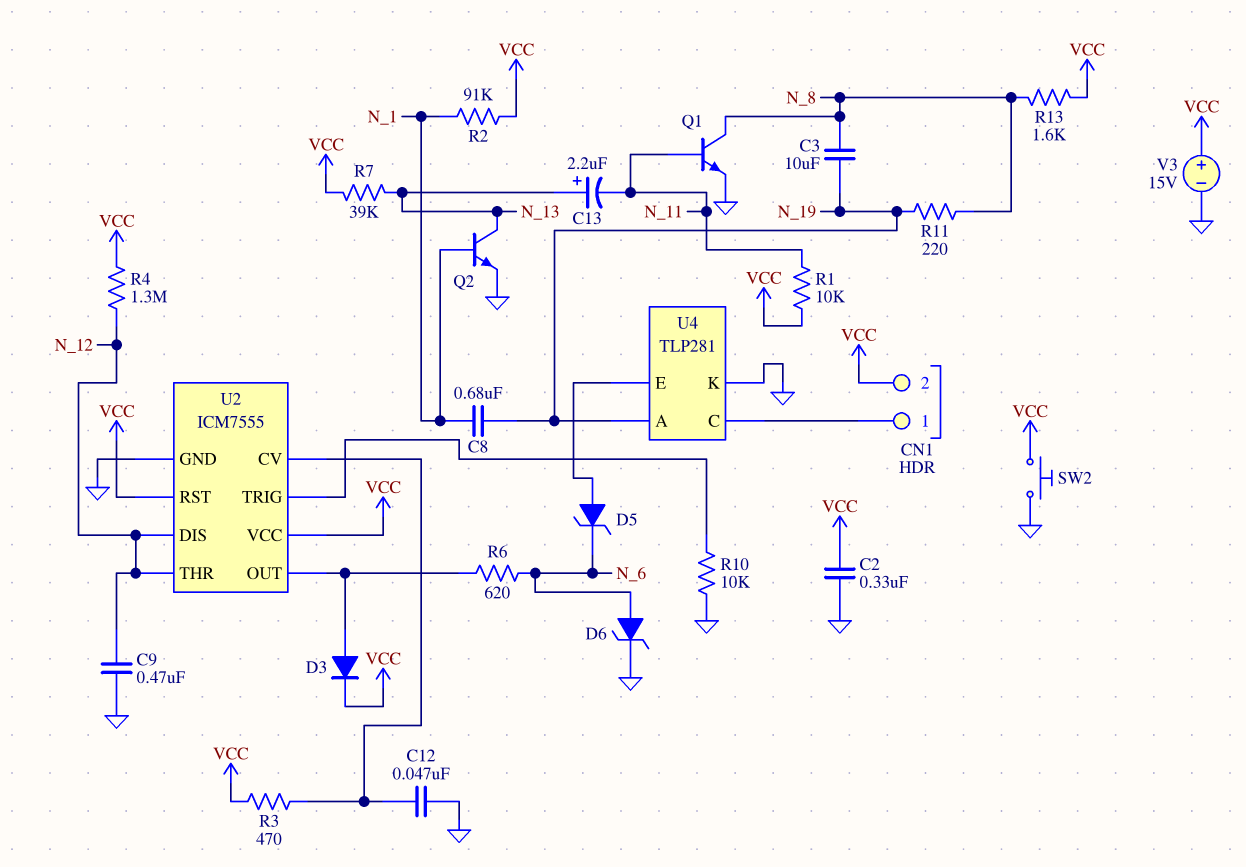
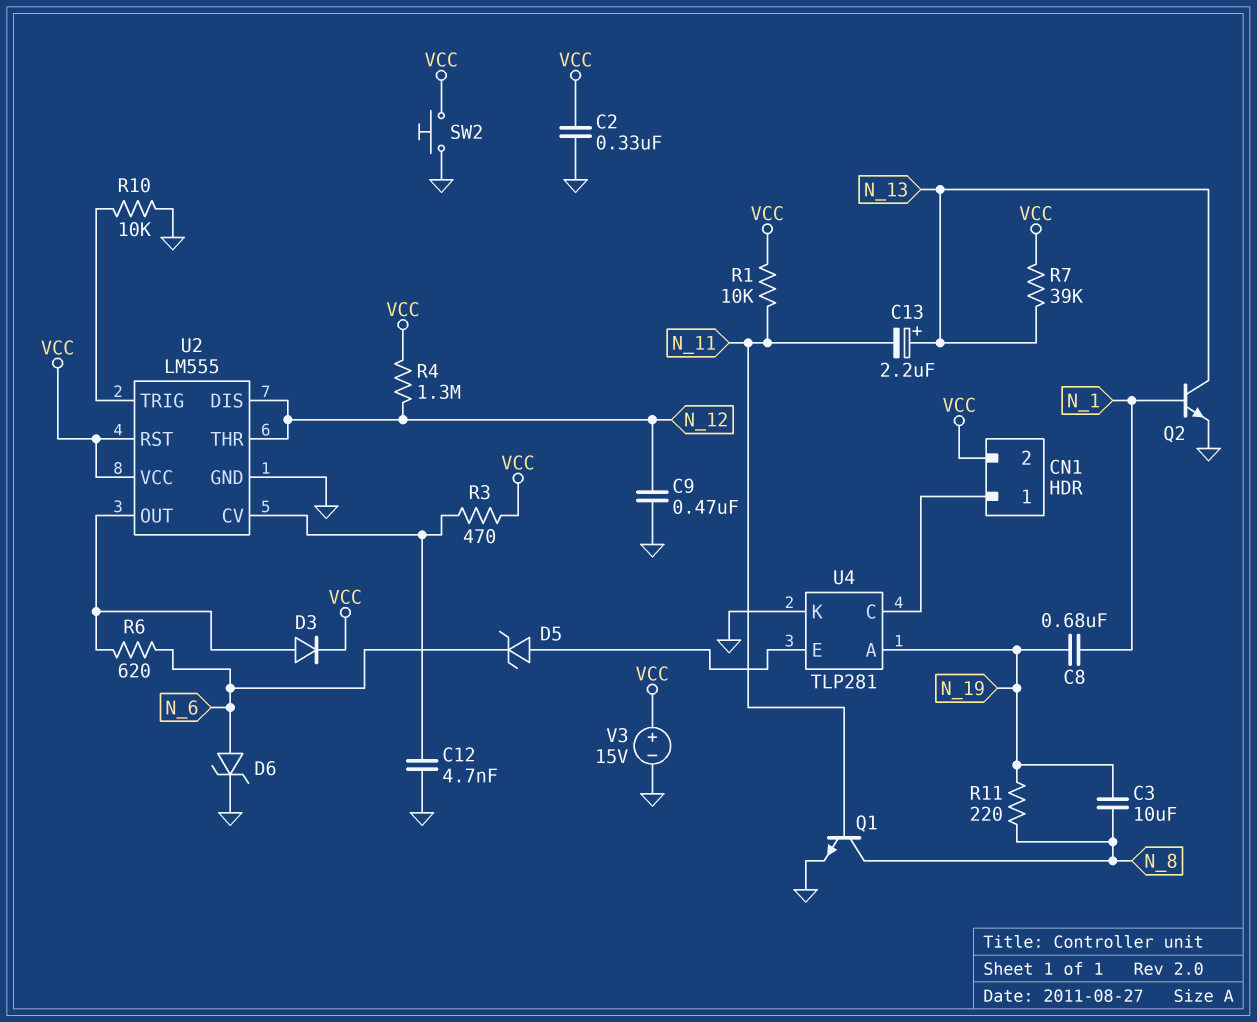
C12: 47nF (GND, U2/CV) -> 4.7nF (GND, U2/CV)
R2: 91k (N_1, VCC) -> none
R13: 1.6k (N_8, VCC) -> none
U2: ICM7555 -> LM555

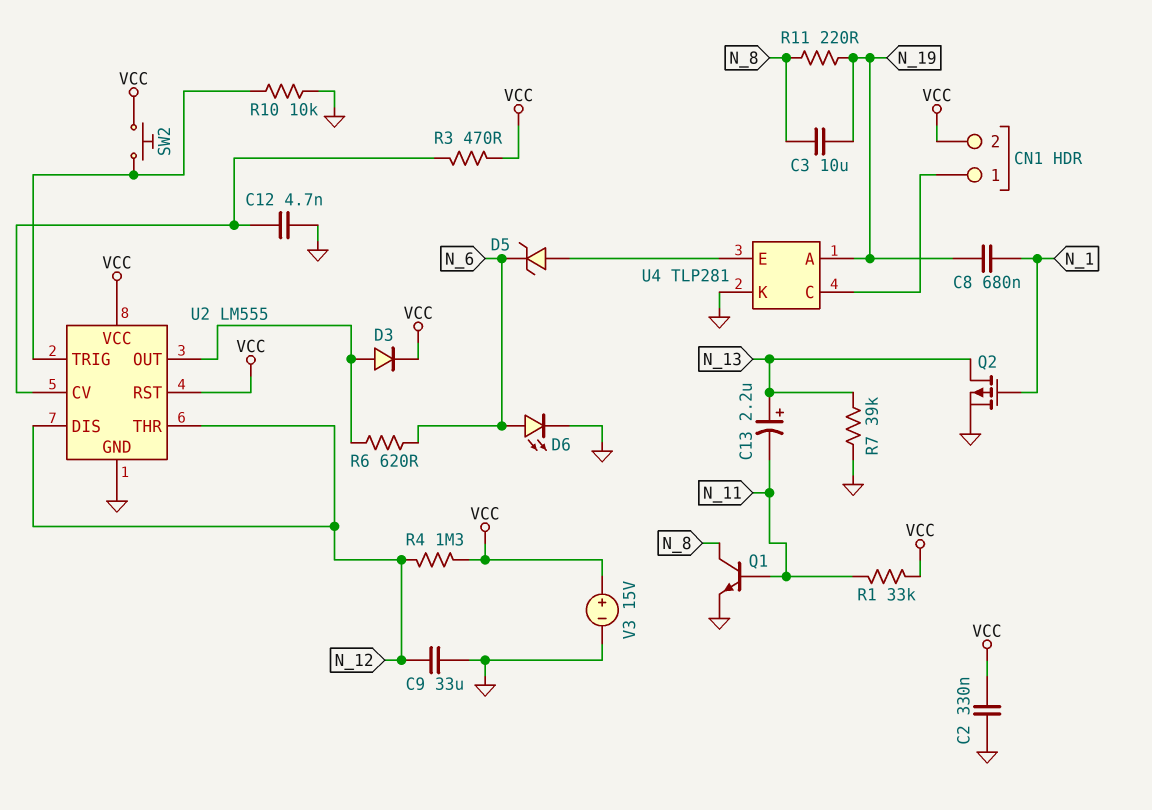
C9: 470nF (GND, N_12) -> 33uF (GND, N_12)
D6: zener (A N_6, K GND) -> LED (A N_6, K GND)
Q2: NPN (B N_1, C N_13, E GND) -> PMOS (G N_1, D N_13, S GND)
R1: 10k (N_11, VCC) -> 33k (N_11, VCC)
R7: 39k (N_13, VCC) -> 39k (GND, N_13)
SW2: button (GND, VCC) -> button (U2/TRIG, VCC)

